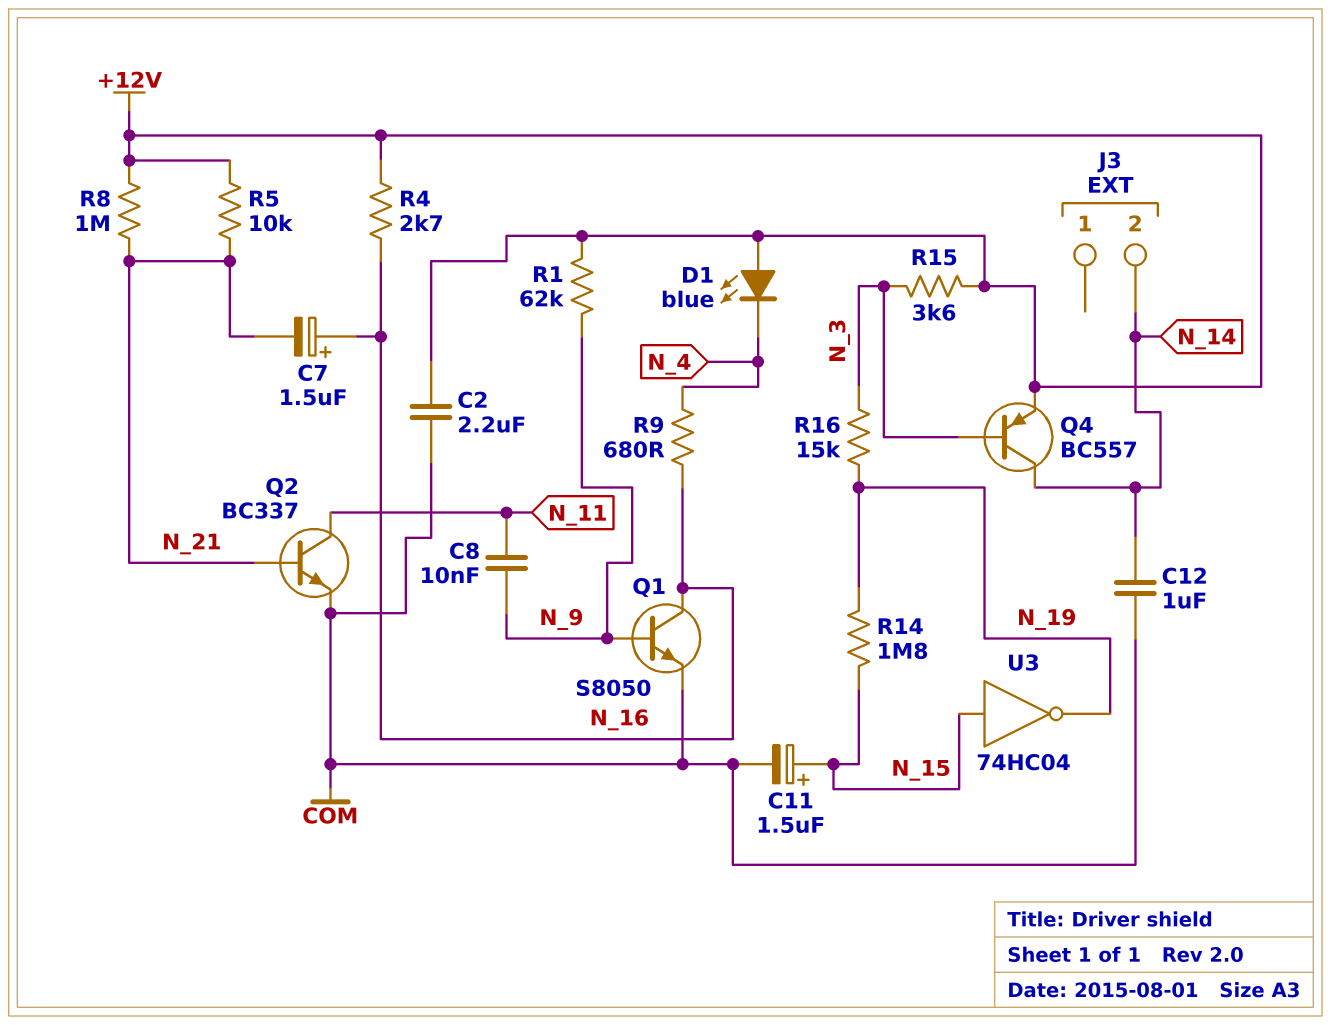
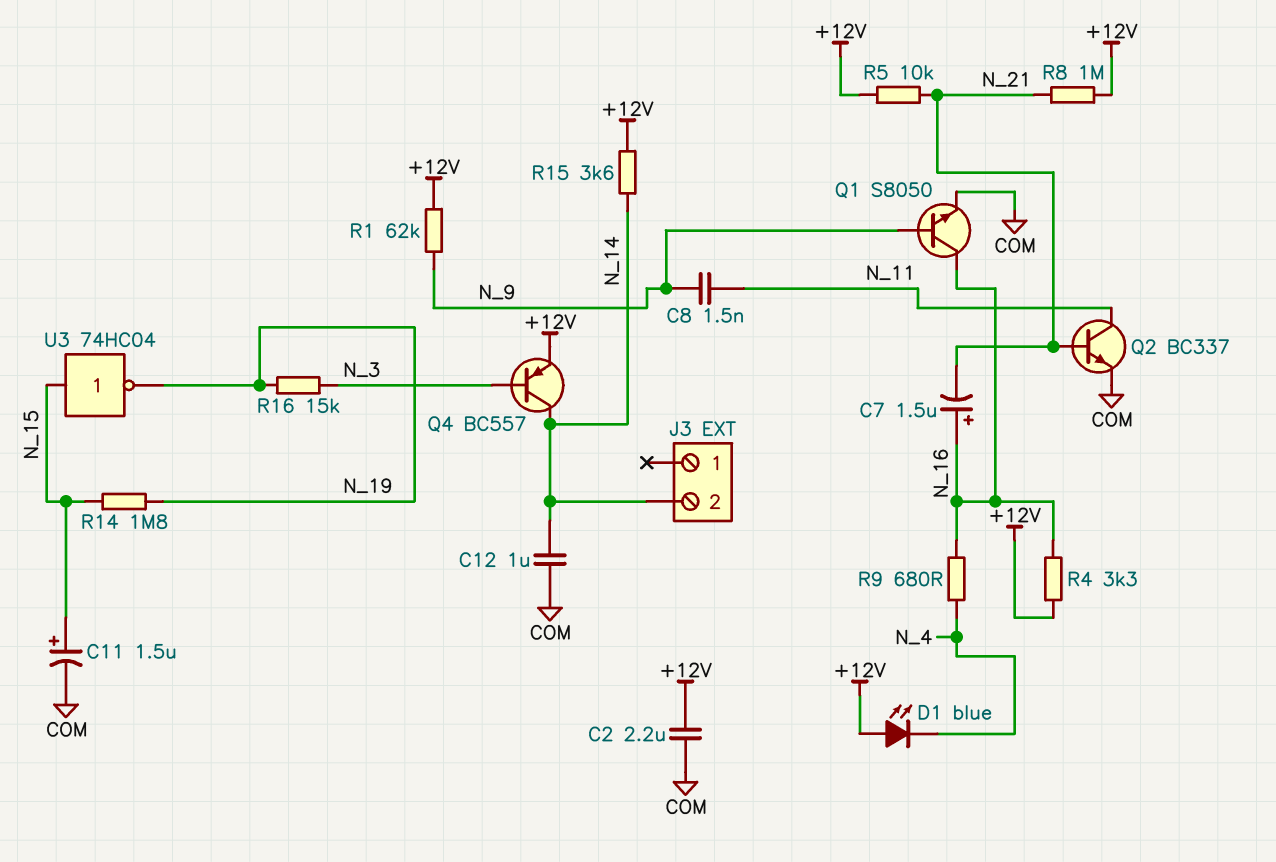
C8: 10nF (N_9, N_11) -> 1.5nF (N_9, N_11)
R4: 2.7k (+12V, N_16) -> 3.3k (+12V, N_16)
R15: 3.6k (+12V, N_3) -> 3.6k (+12V, N_14)

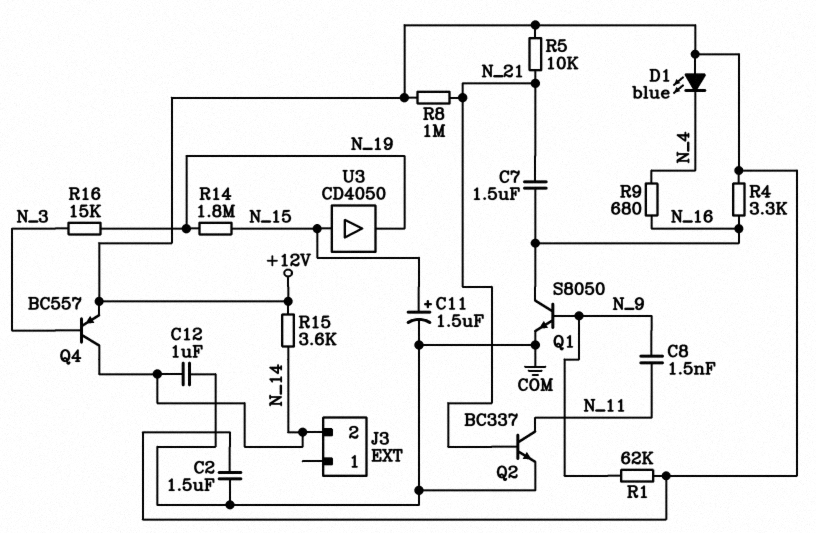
C2: 2.2uF (+12V, COM) -> 1.5uF (+12V, COM)
C7: 1.5uF (plus N_16, minus N_21) -> 1.5uF (N_16, N_21)
U3: NOT 74HC04 (in N_15, out N_19) -> buffer CD4050 (in N_15, out N_19)

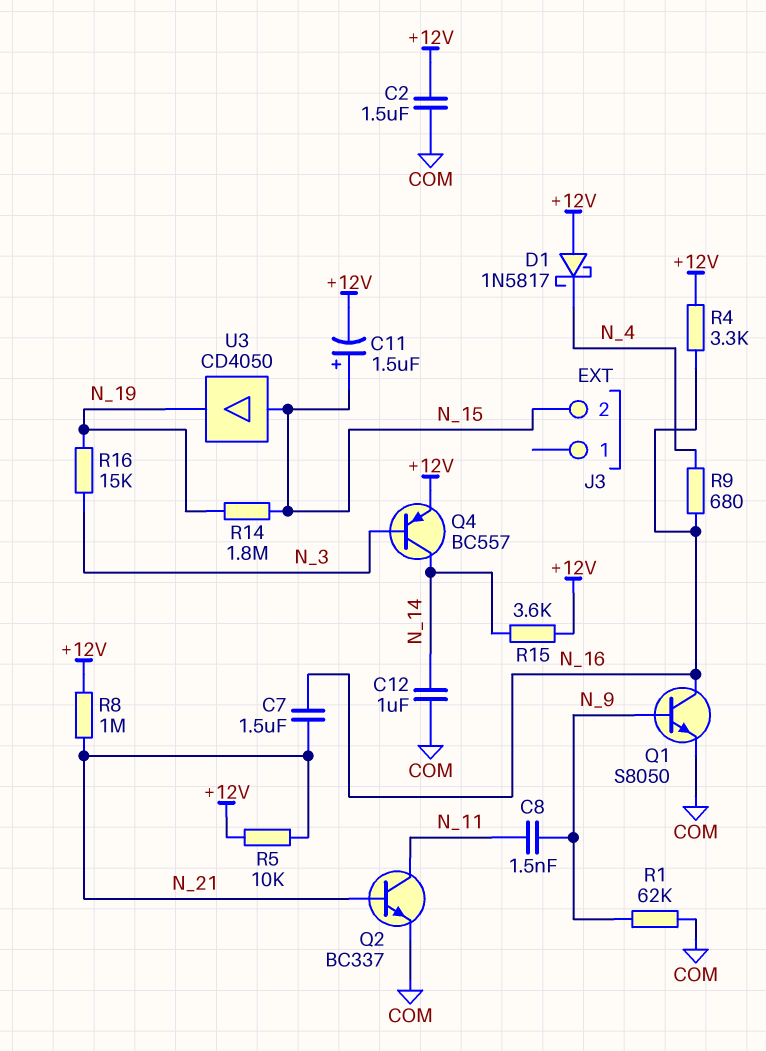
C11: 1.5uF (plus N_15, minus COM) -> 1.5uF (plus N_15, minus +12V)
D1: LED blue (A +12V, K N_4) -> schottky 1N5817 (A +12V, K N_4)
J3 pin 2: N_14 -> N_15
R1: 62k (+12V, N_9) -> 62k (COM, N_9)

